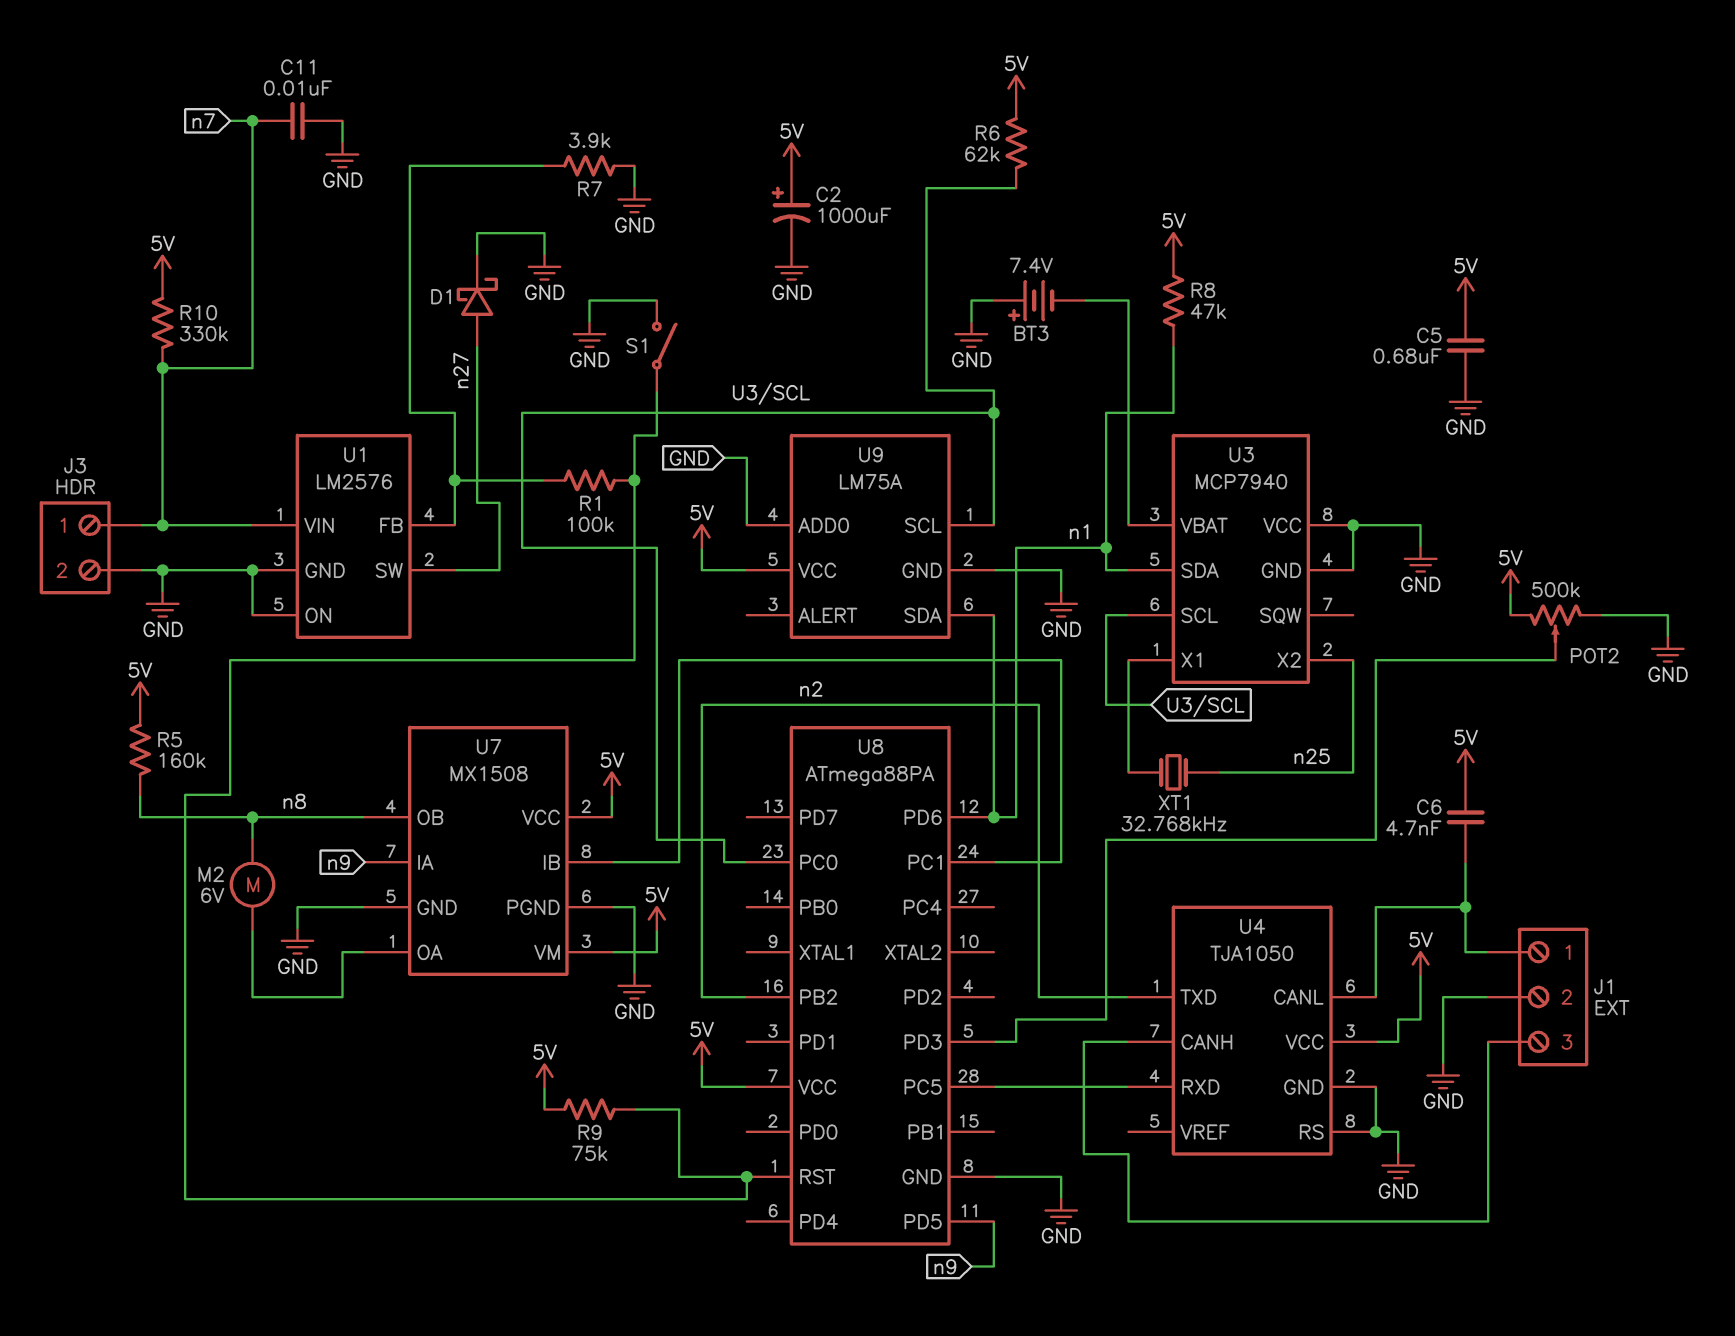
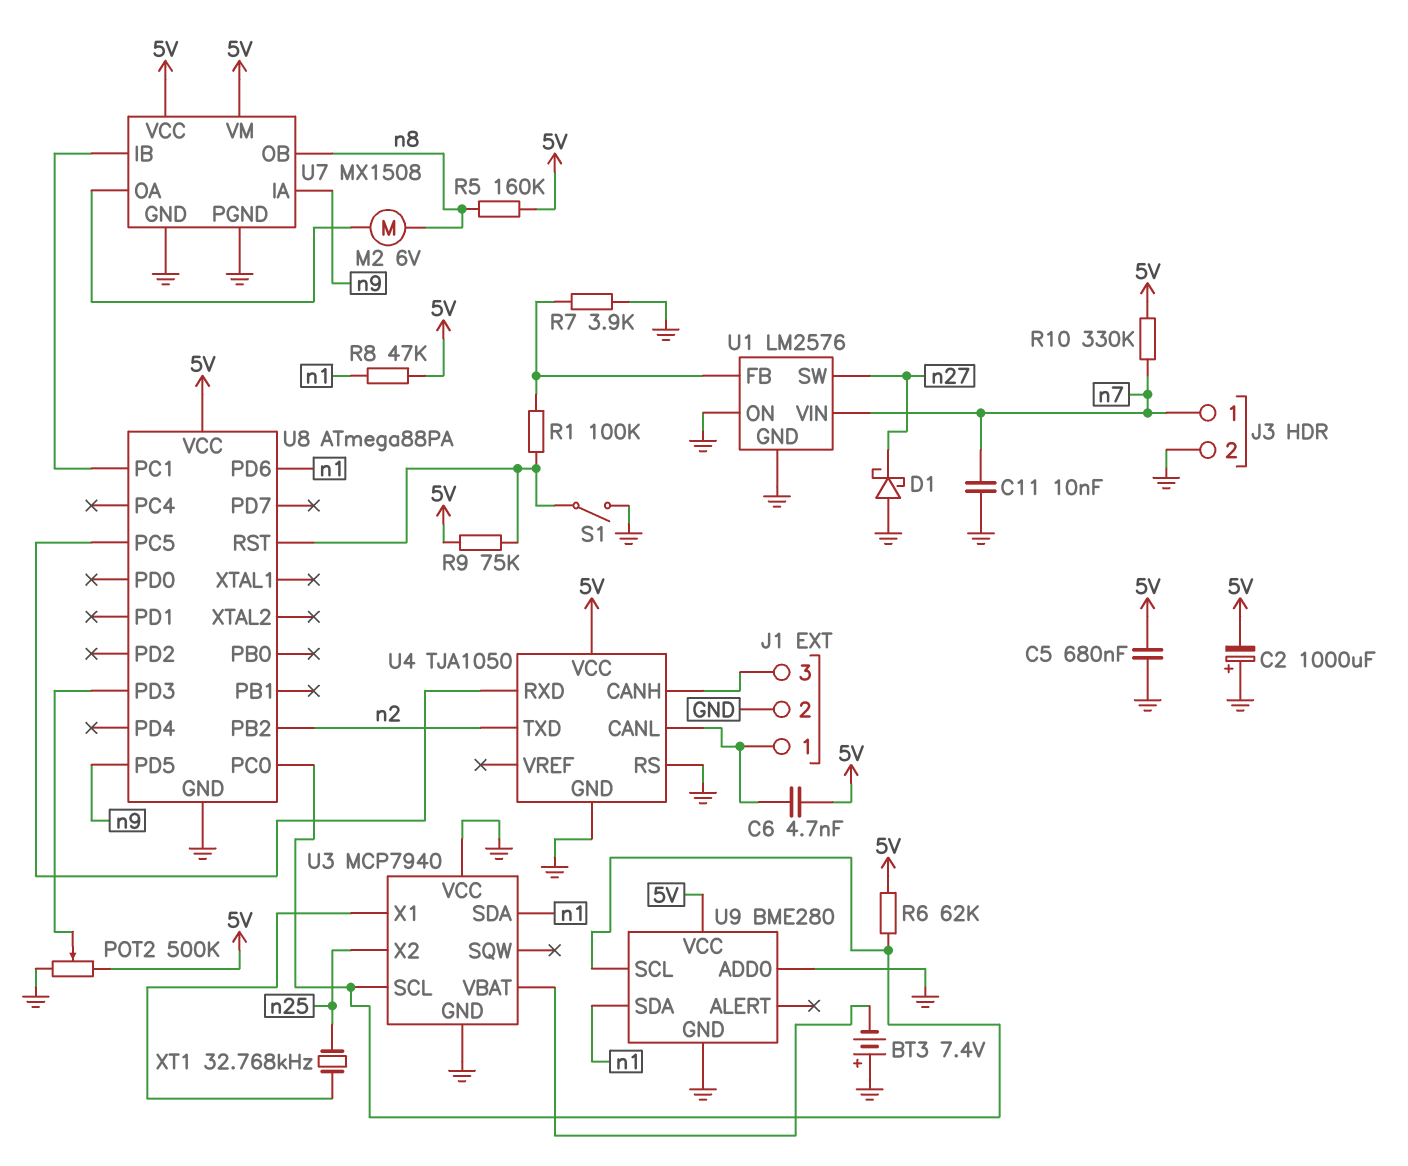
C2: 1000uF (plus 5V, minus GND) -> 1000uF (plus GND, minus 5V)
D1: schottky (A n27, K GND) -> schottky (A GND, K n27)
U9: LM75A -> BME280

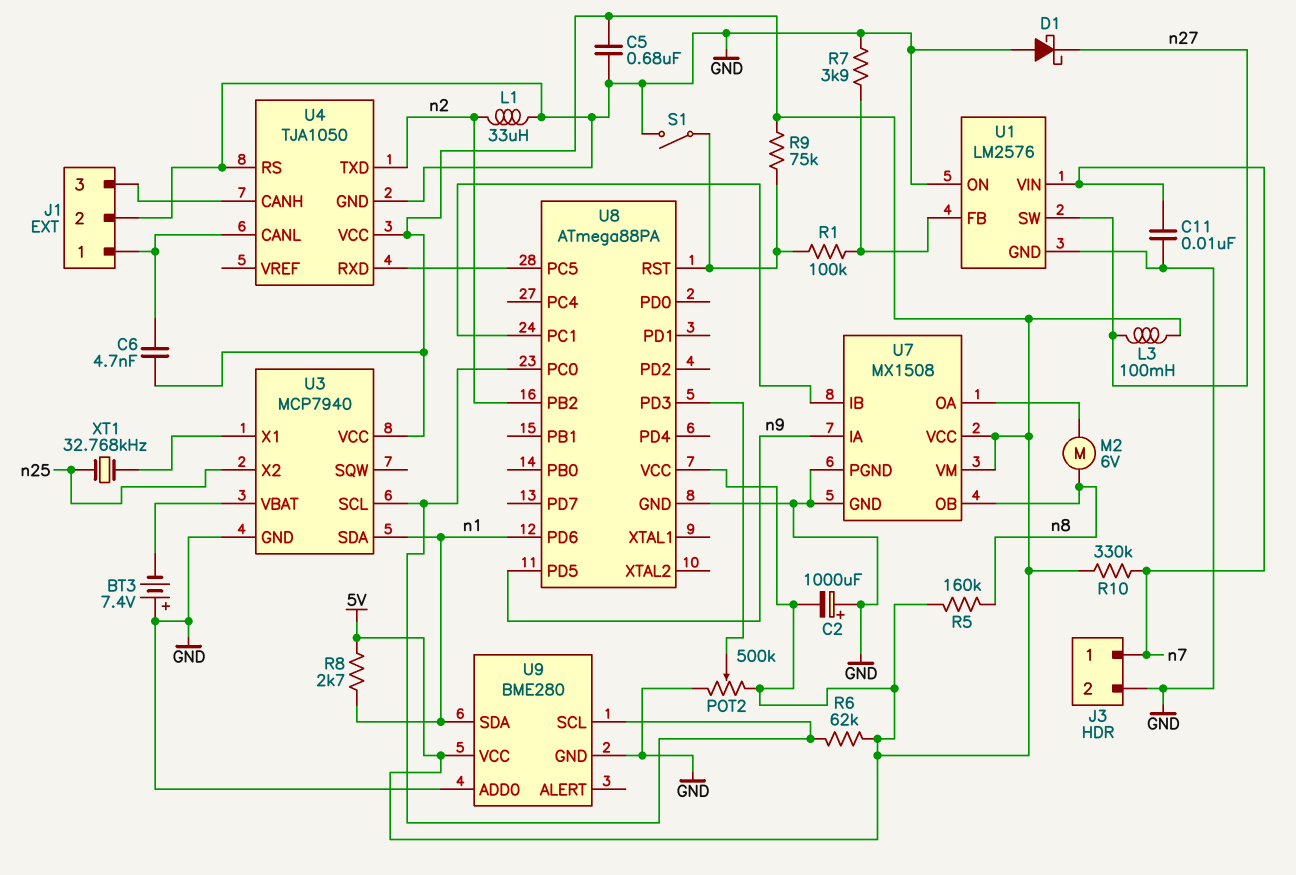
L1: none -> 33uH (GND, n2)
L3: none -> 100mH (5V, n27)
R8: 47k (5V, n1) -> 2.7k (5V, n1)
U3 pin VCC: GND -> 5V

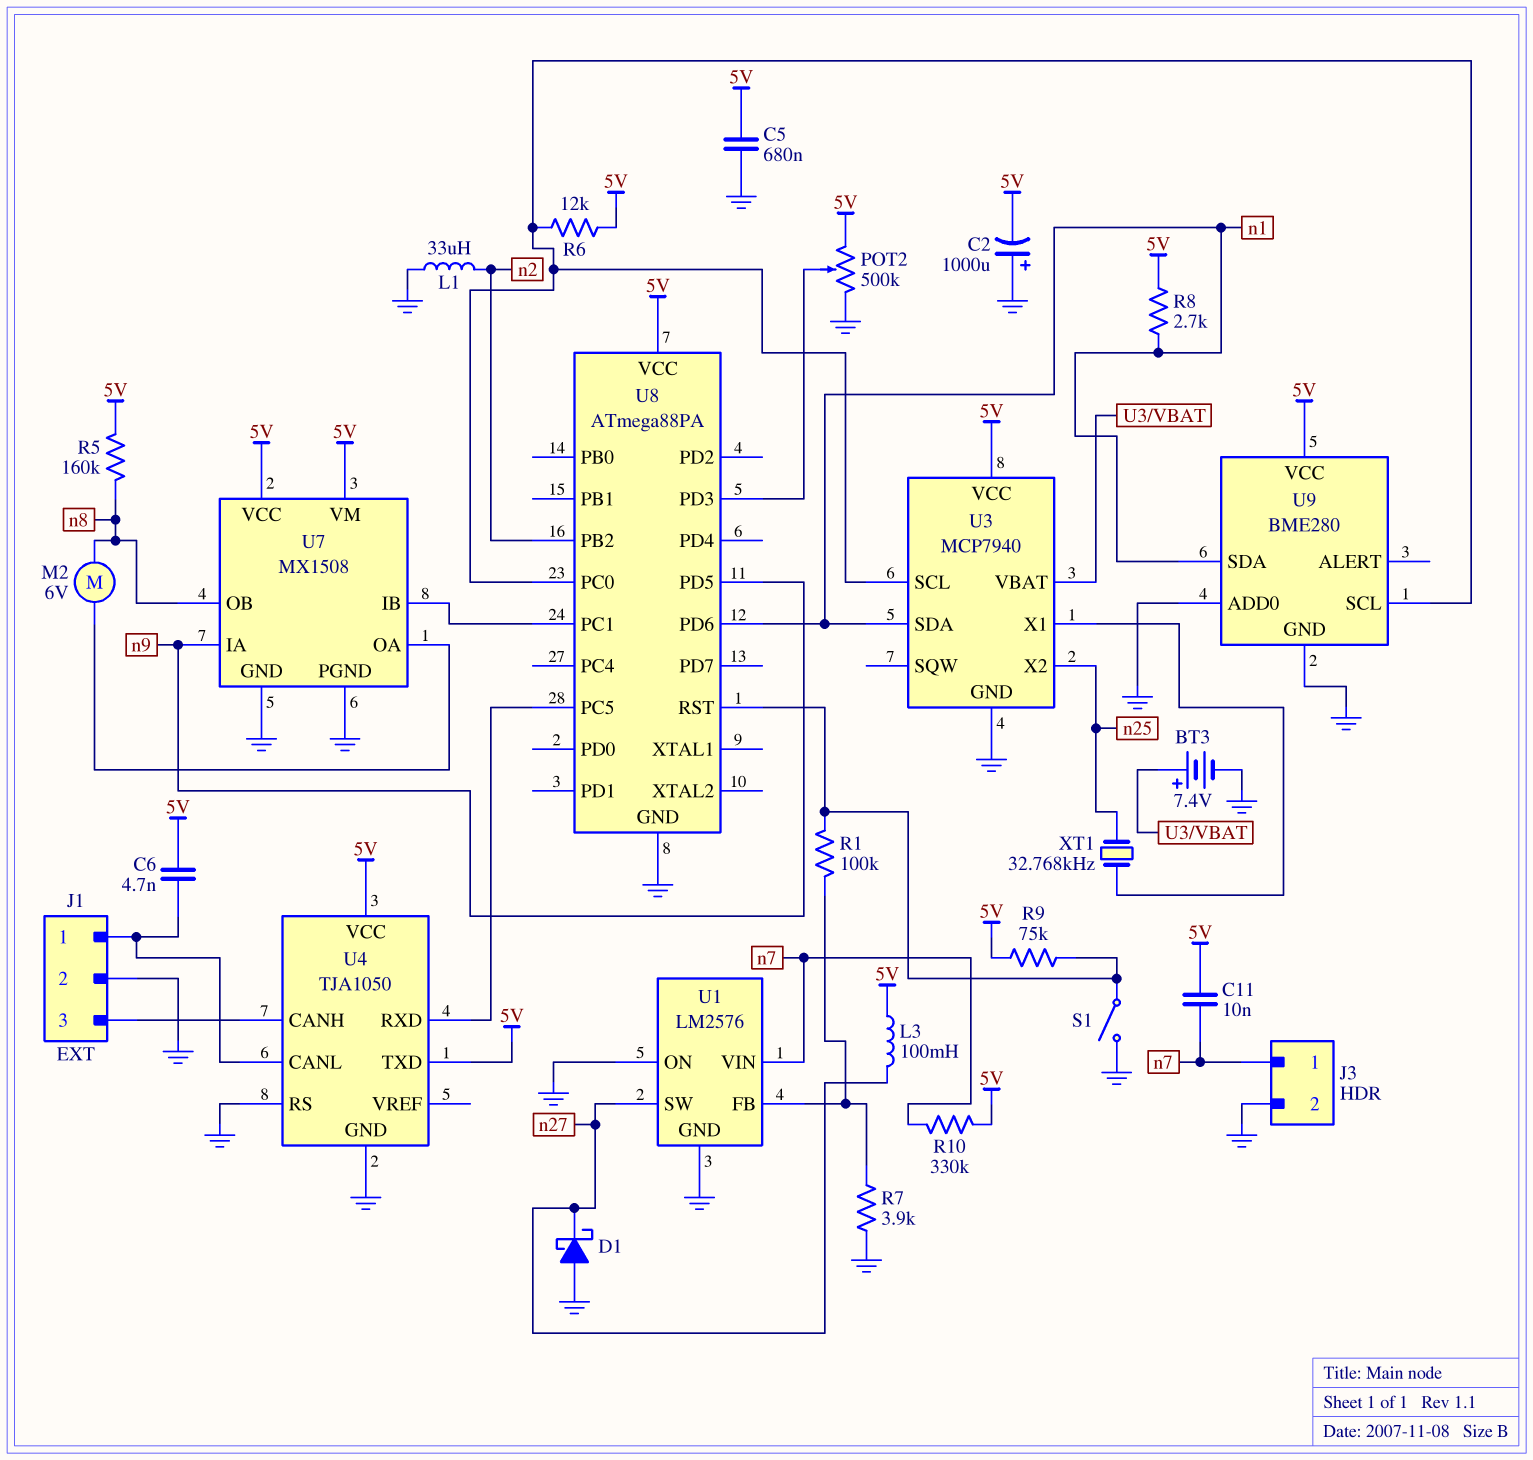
BT3: 7.4V (plus GND, minus U3/VBAT) -> 7.4V (plus U3/VBAT, minus GND)
C11: 10nF (GND, n7) -> 10nF (5V, n7)
R6: 62k (5V, U3/SCL) -> 12k (5V, U3/SCL)
U4 pin TXD: n2 -> 5V

